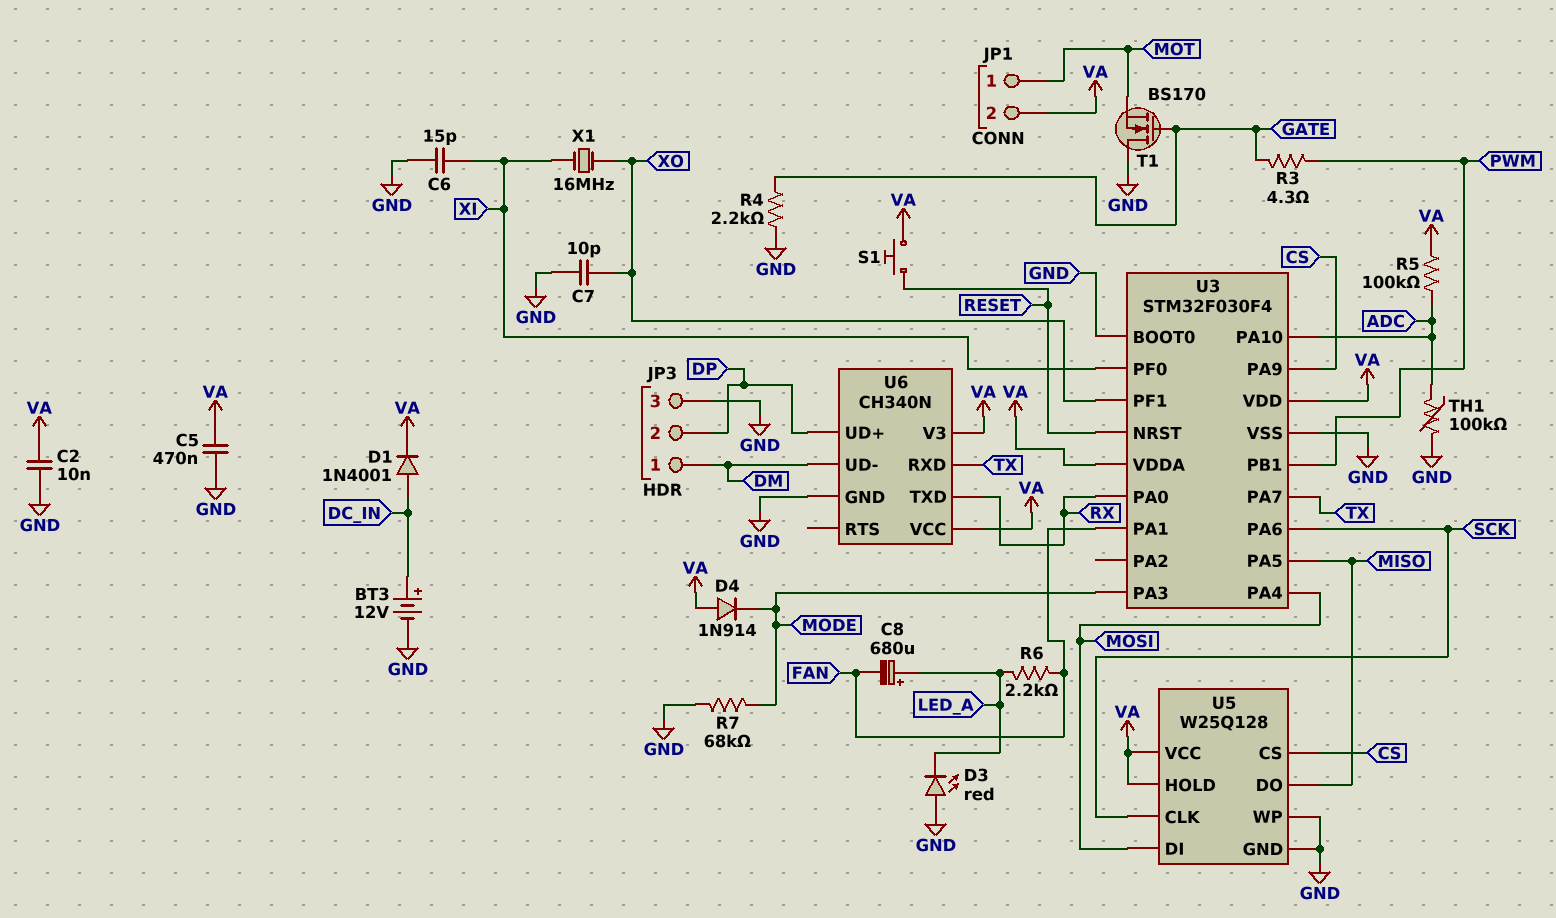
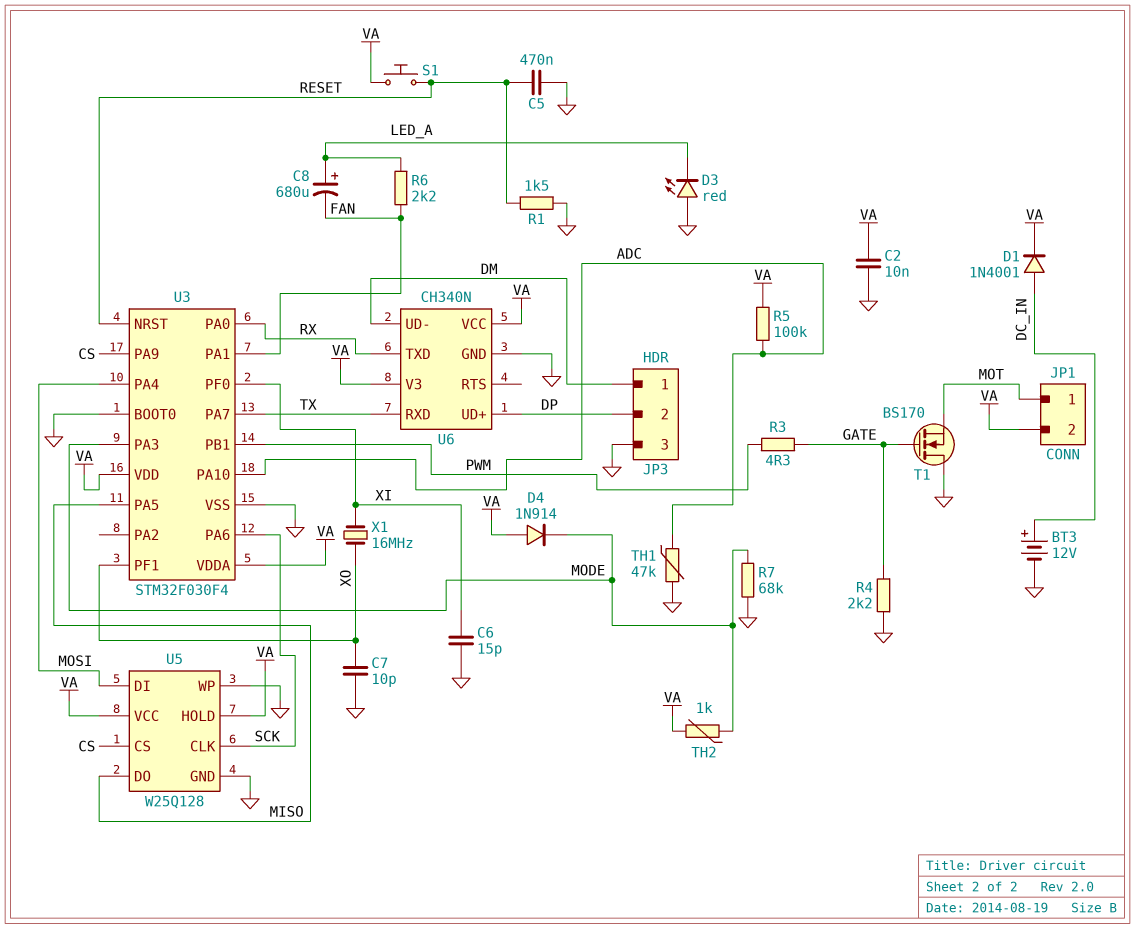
C5: 470nF (GND, VA) -> 470nF (GND, RESET)
R1: none -> 1.5k (GND, RESET)
TH1: 100k (ADC, GND) -> 47k (ADC, GND)
TH2: none -> 1k (MODE, VA)

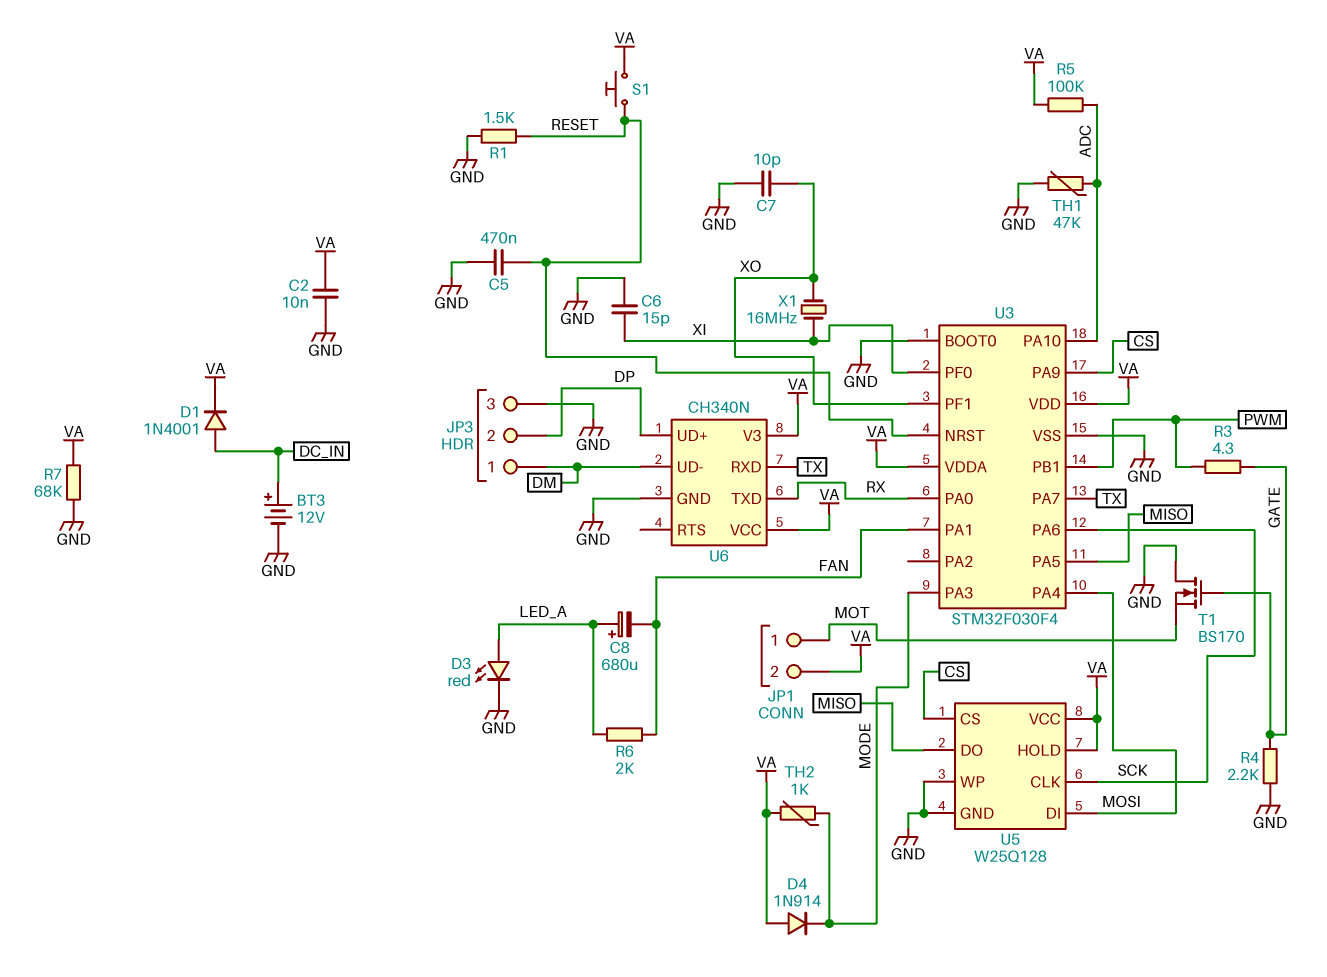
D3: LED red (A GND, K LED_A) -> LED red (A LED_A, K GND)
R6: 2.2k (FAN, LED_A) -> 2k (FAN, LED_A)
R7: 68k (GND, MODE) -> 68k (GND, VA)

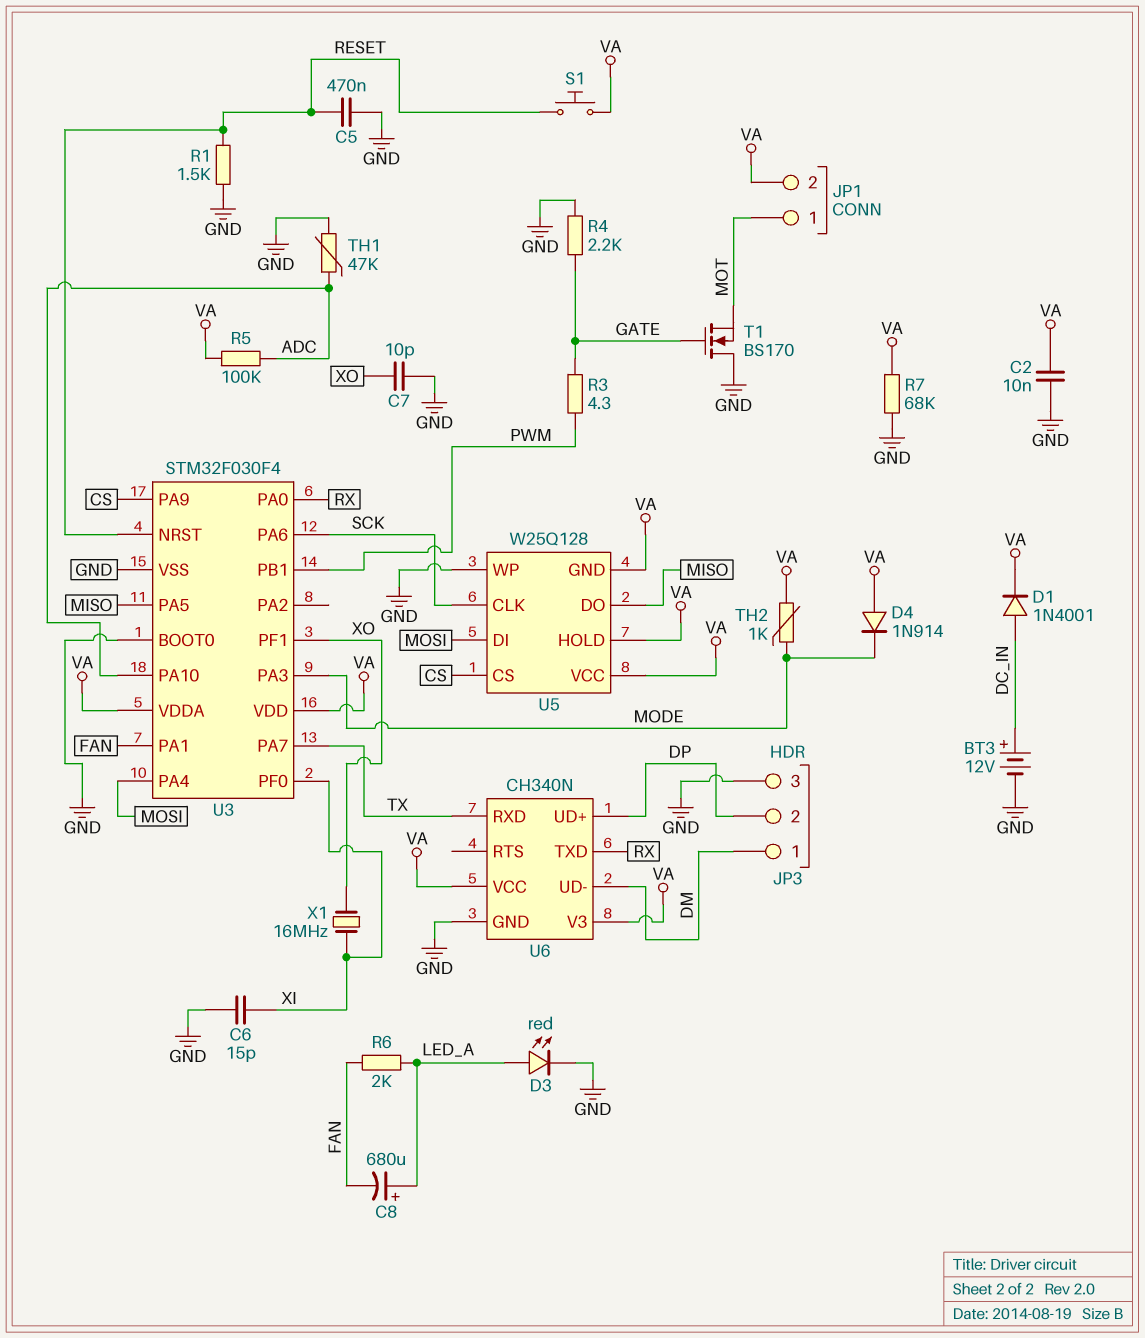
U5 pin GND: GND -> VA

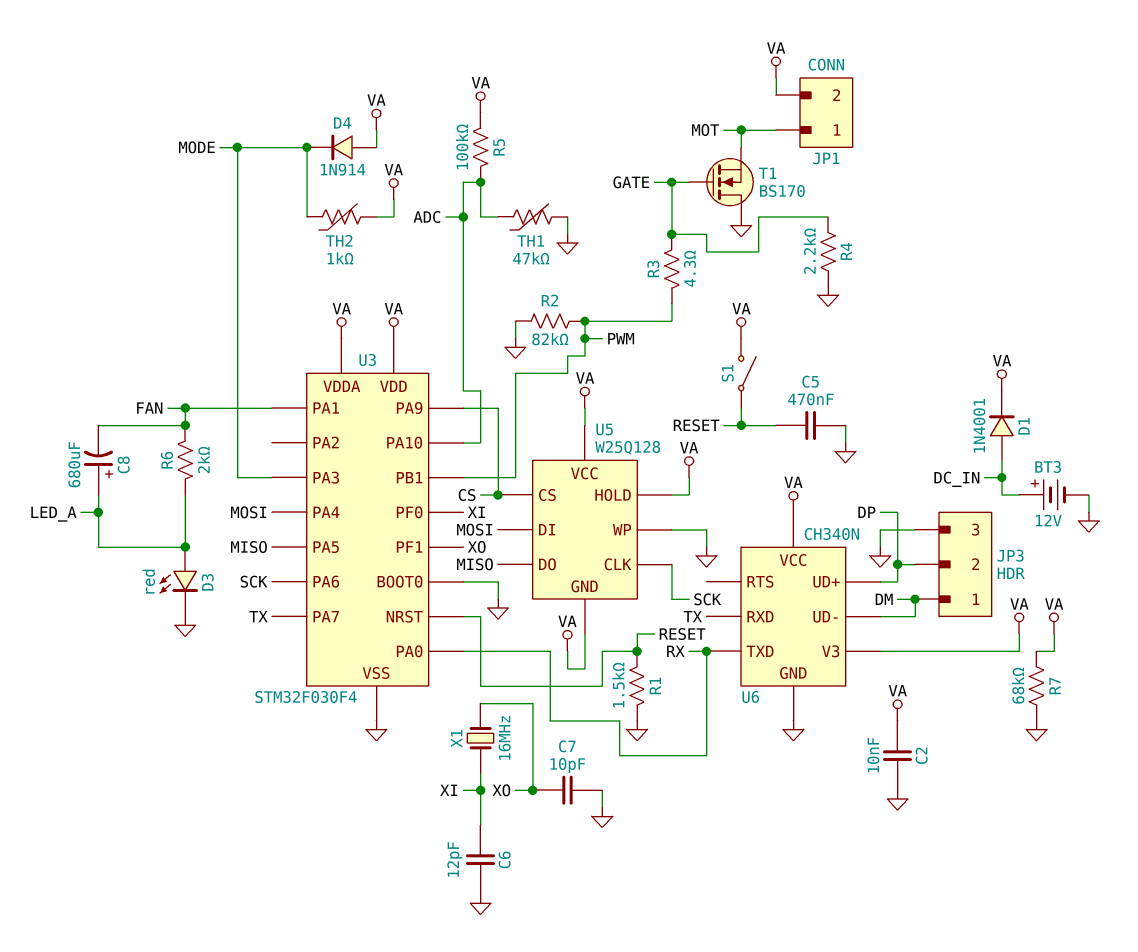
C6: 15pF (GND, XI) -> 12pF (GND, XI)
R2: none -> 82k (GND, PWM)
S1: button (RESET, VA) -> switch (RESET, VA)

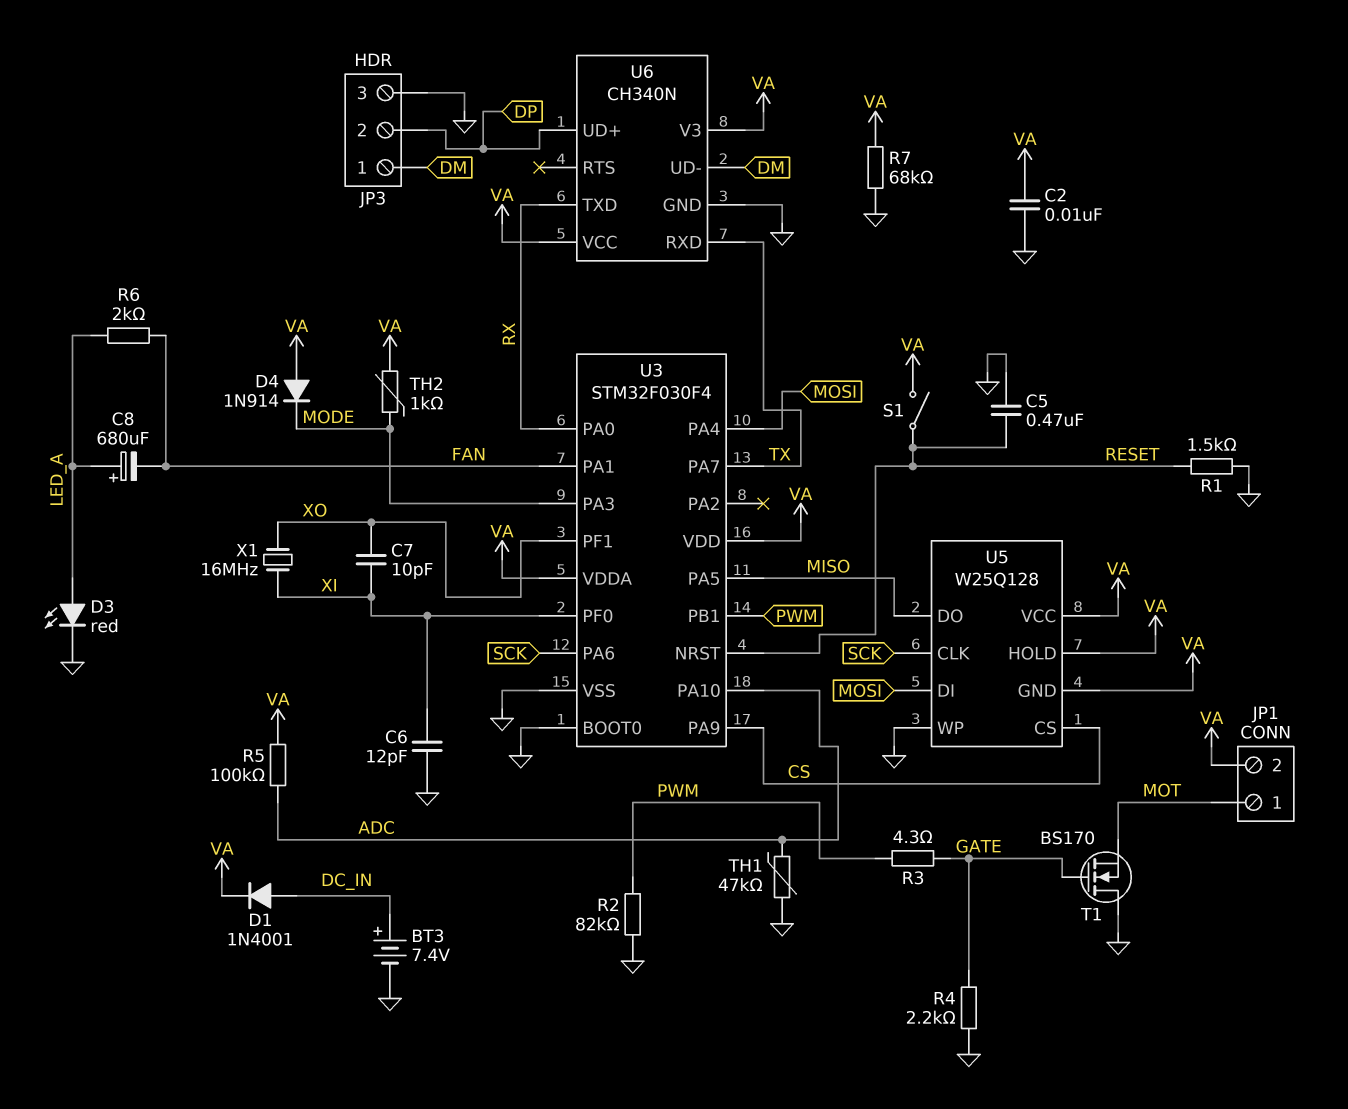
BT3: 12V (plus DC_IN, minus GND) -> 7.4V (plus DC_IN, minus GND)
C7: 10pF (GND, XO) -> 10pF (XI, XO)

